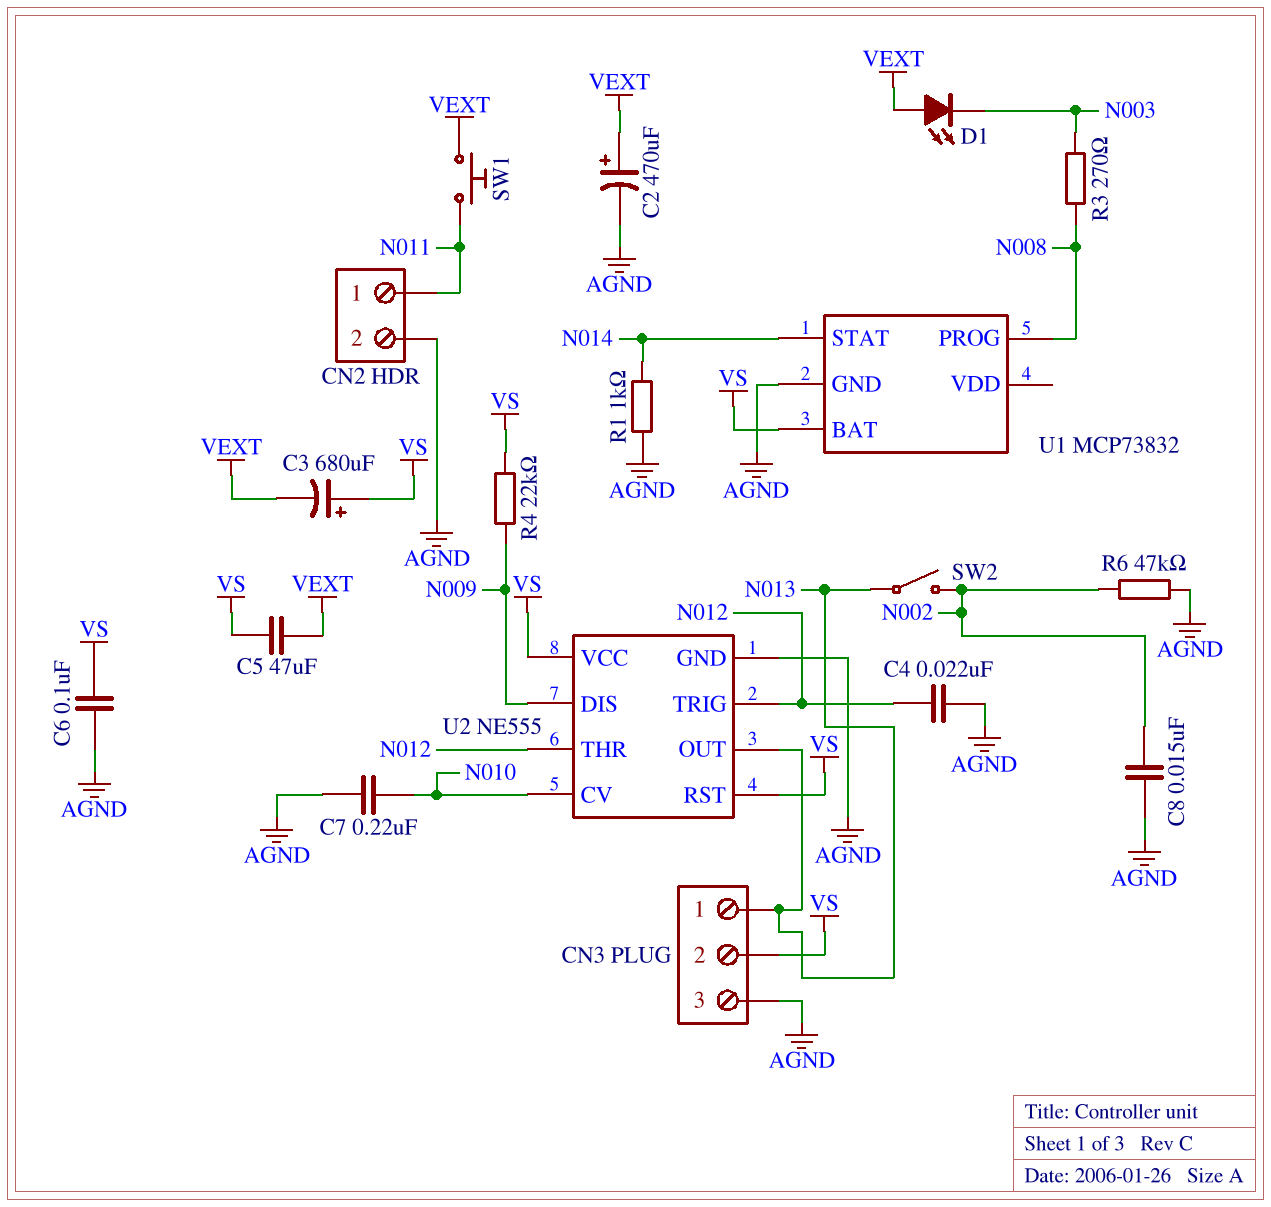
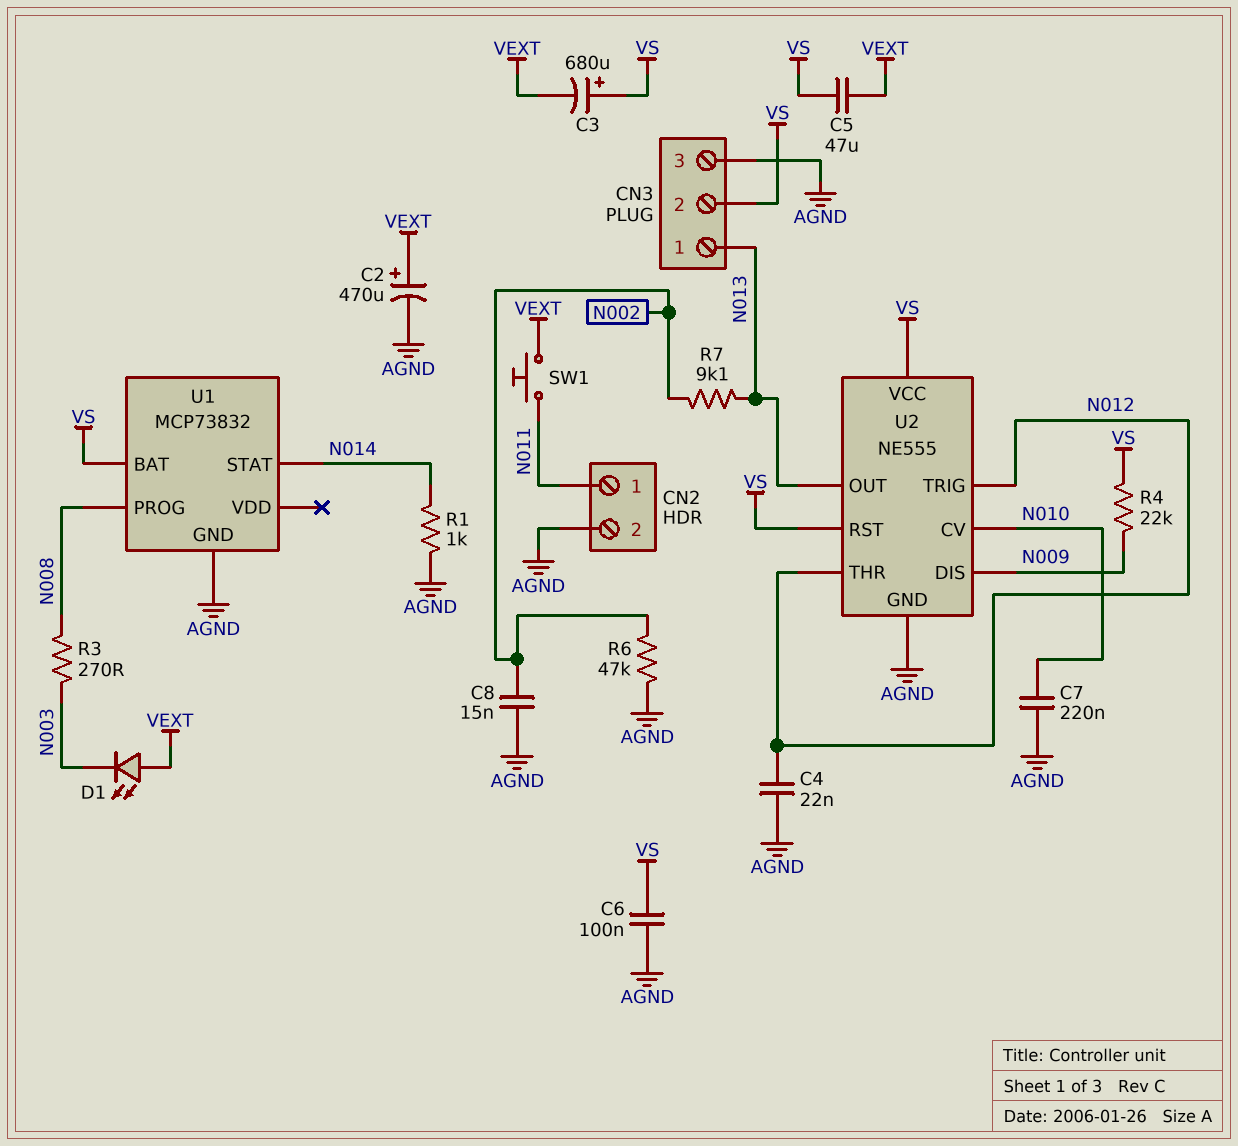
R7: none -> 9.1k (N002, N013)
SW2: switch (N002, N013) -> none

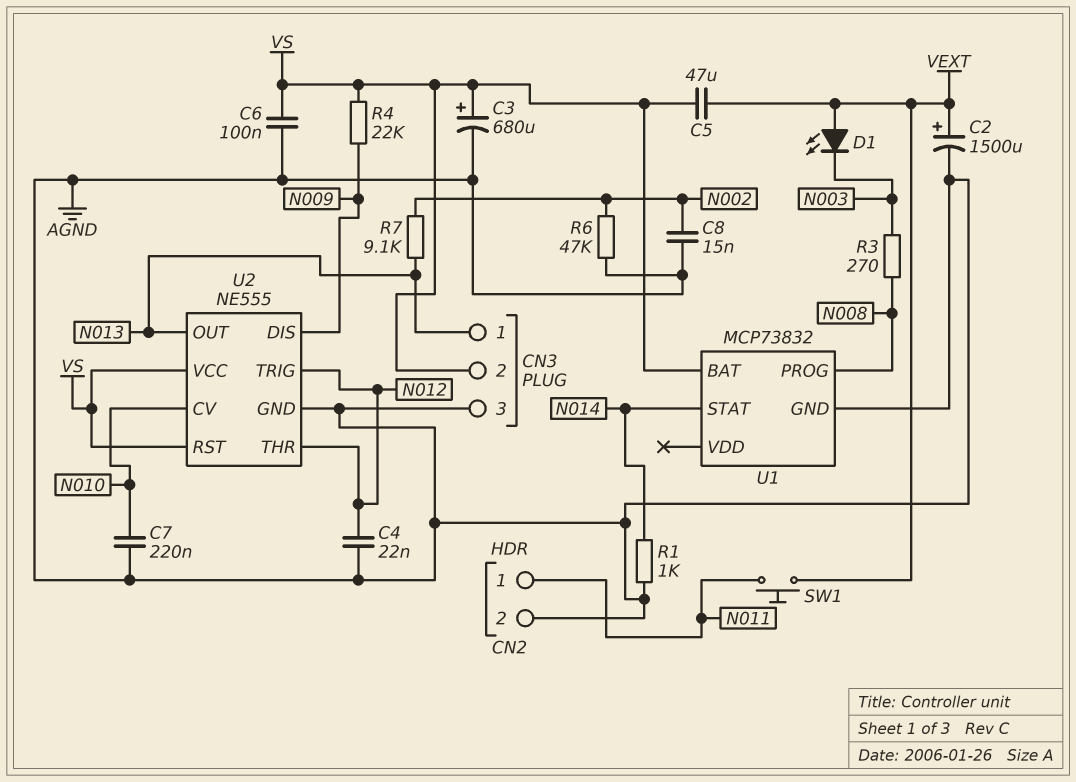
C2: 470uF (plus VEXT, minus AGND) -> 1500uF (plus VEXT, minus AGND)
C3: 680uF (plus VS, minus VEXT) -> 680uF (plus VS, minus AGND)

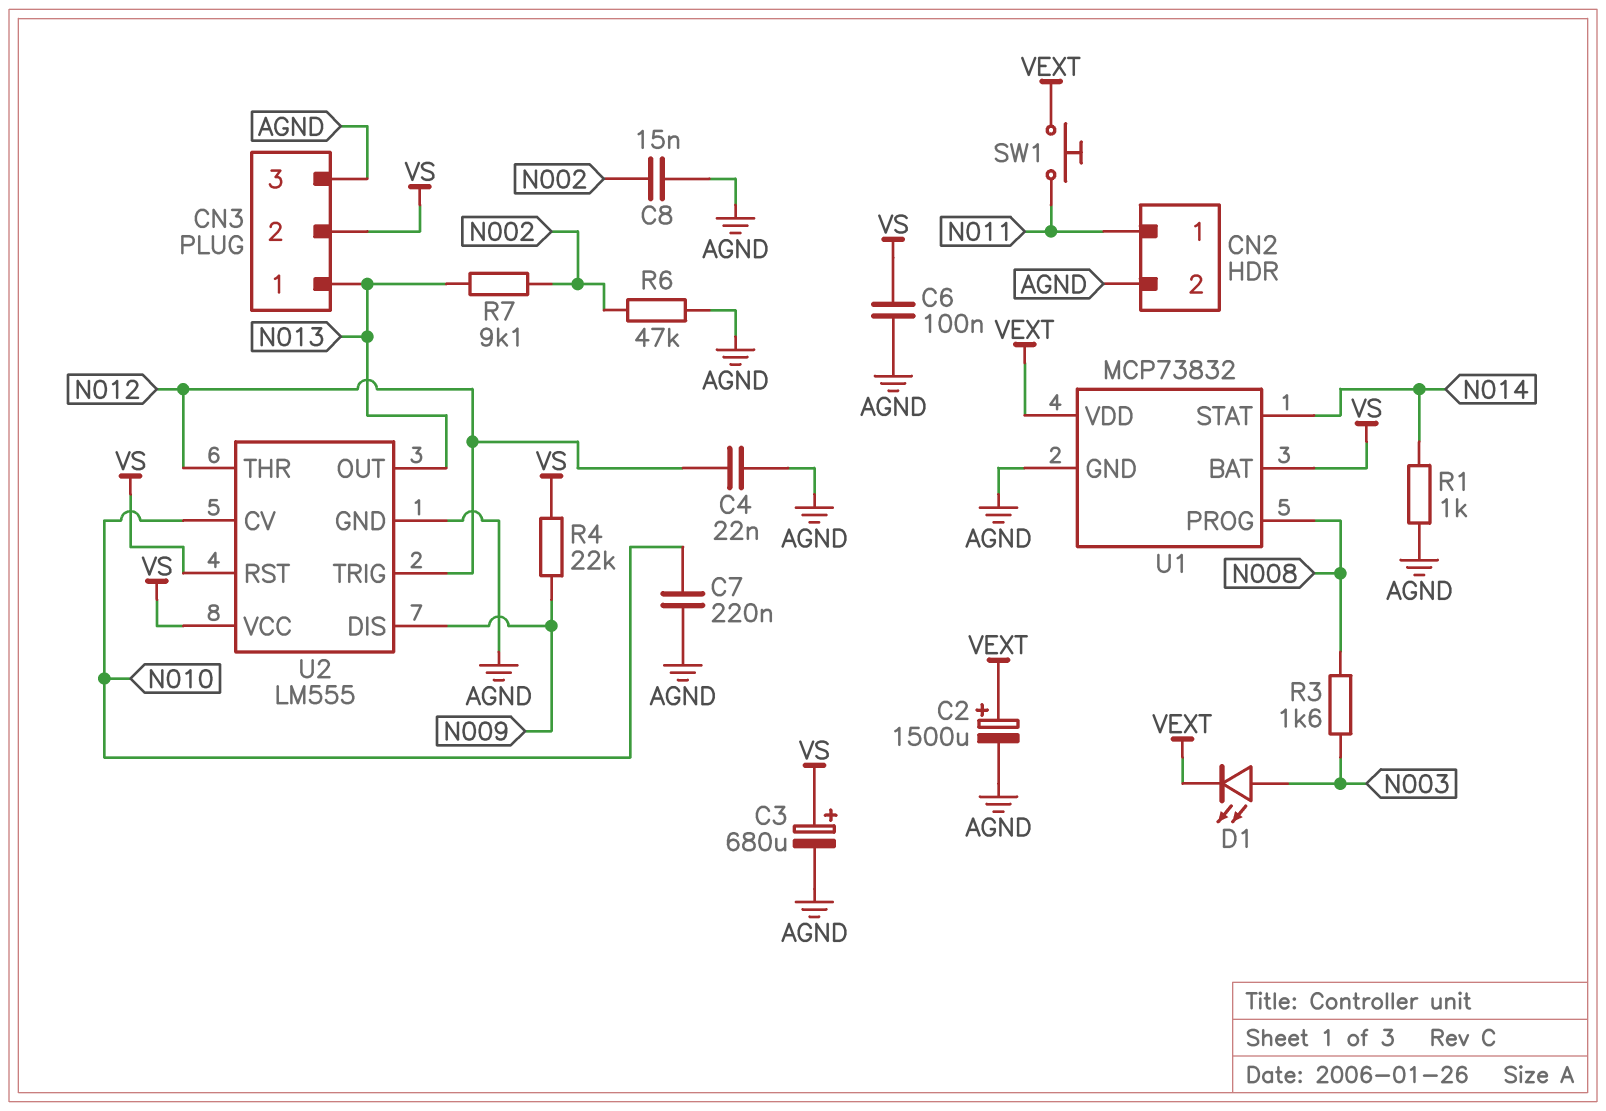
C5: 47uF (VEXT, VS) -> none
D1: LED (A VEXT, K N003) -> LED (A N003, K VEXT)
R3: 270 (N003, N008) -> 1.6k (N003, N008)
U1 pin VDD: none -> VEXT
U2: NE555 -> LM555

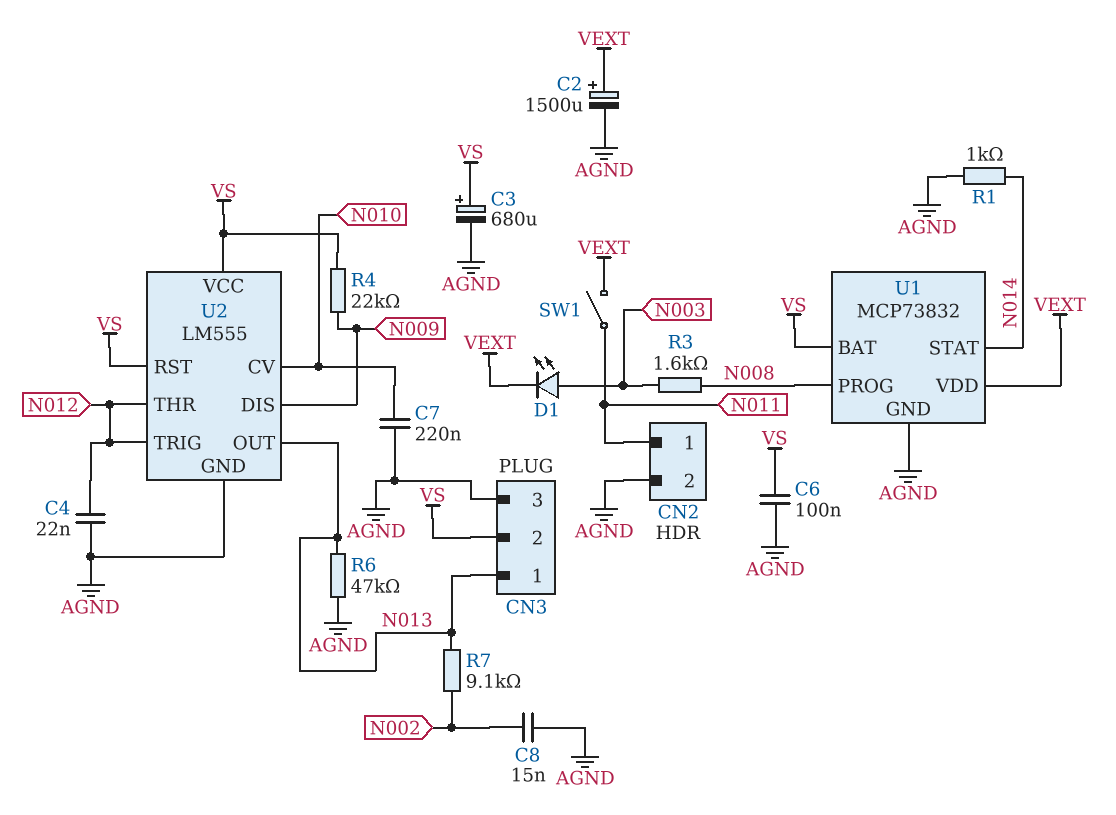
R6: 47k (AGND, N002) -> 47k (AGND, N013)
SW1: button (N011, VEXT) -> switch (N011, VEXT)

